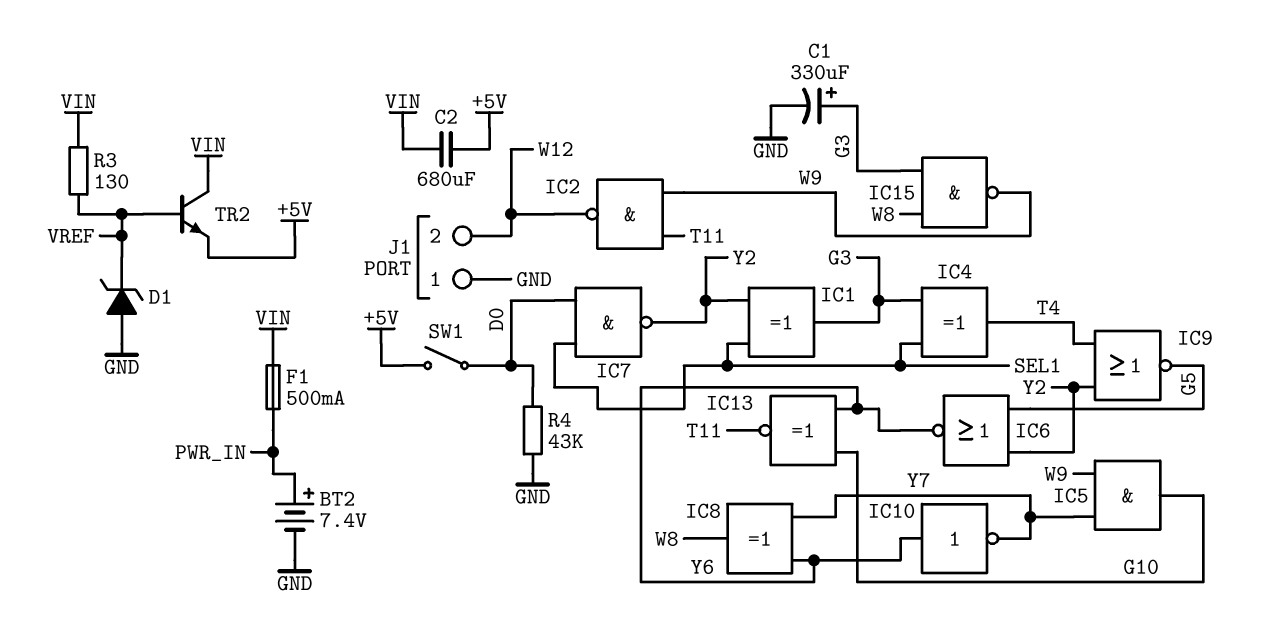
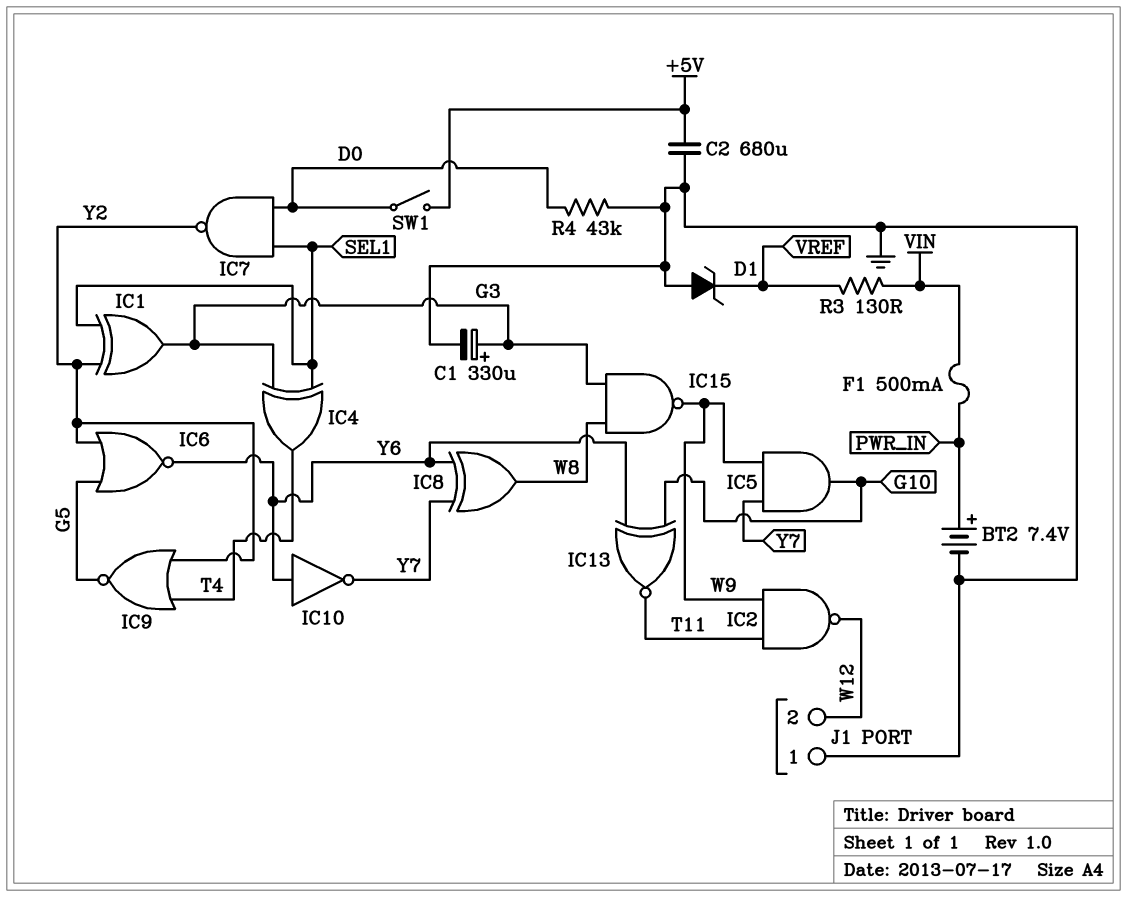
C2: 680uF (+5V, VIN) -> 680uF (+5V, GND)
TR2: NPN (B VREF, C VIN, E +5V) -> none

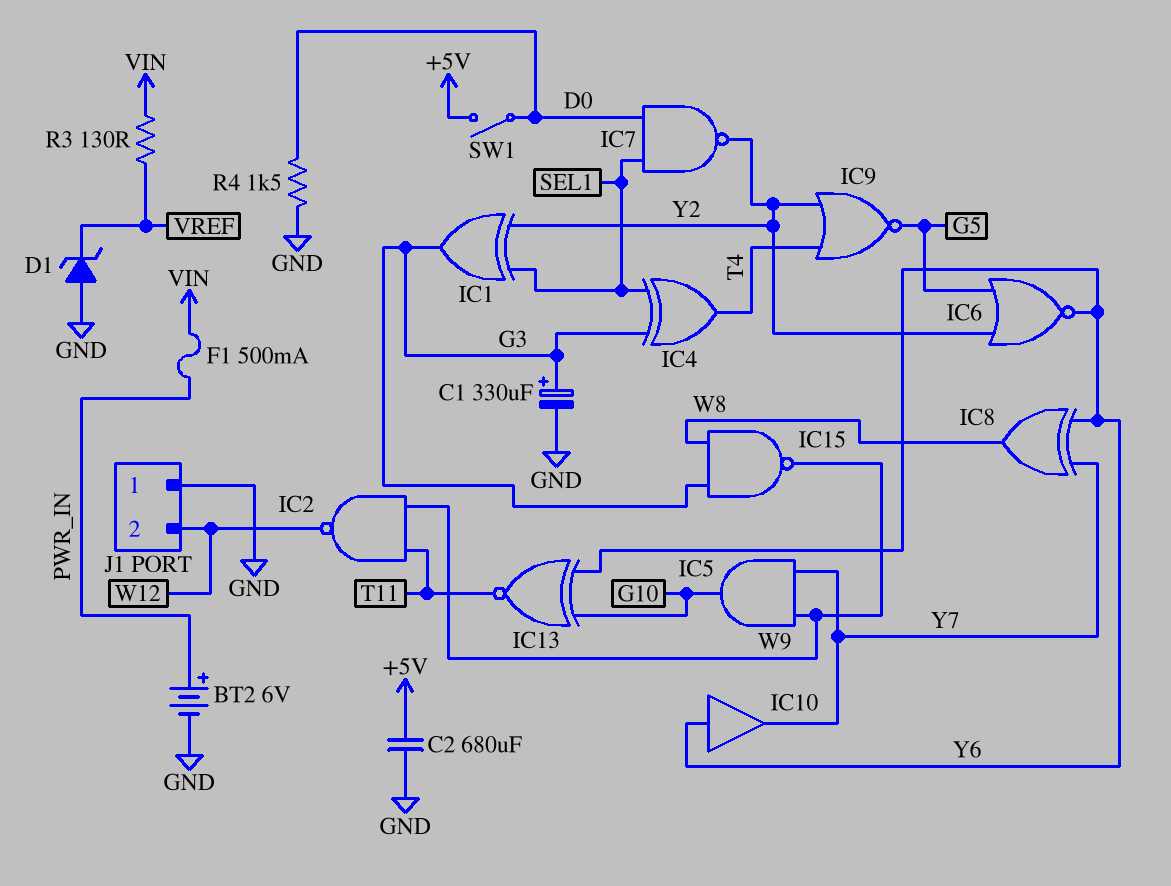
BT2: 7.4V (plus PWR_IN, minus GND) -> 6V (plus PWR_IN, minus GND)
IC10: NOT (in Y6, out Y7) -> buffer (in Y6, out Y7)
R4: 43k (D0, GND) -> 1.5k (D0, GND)

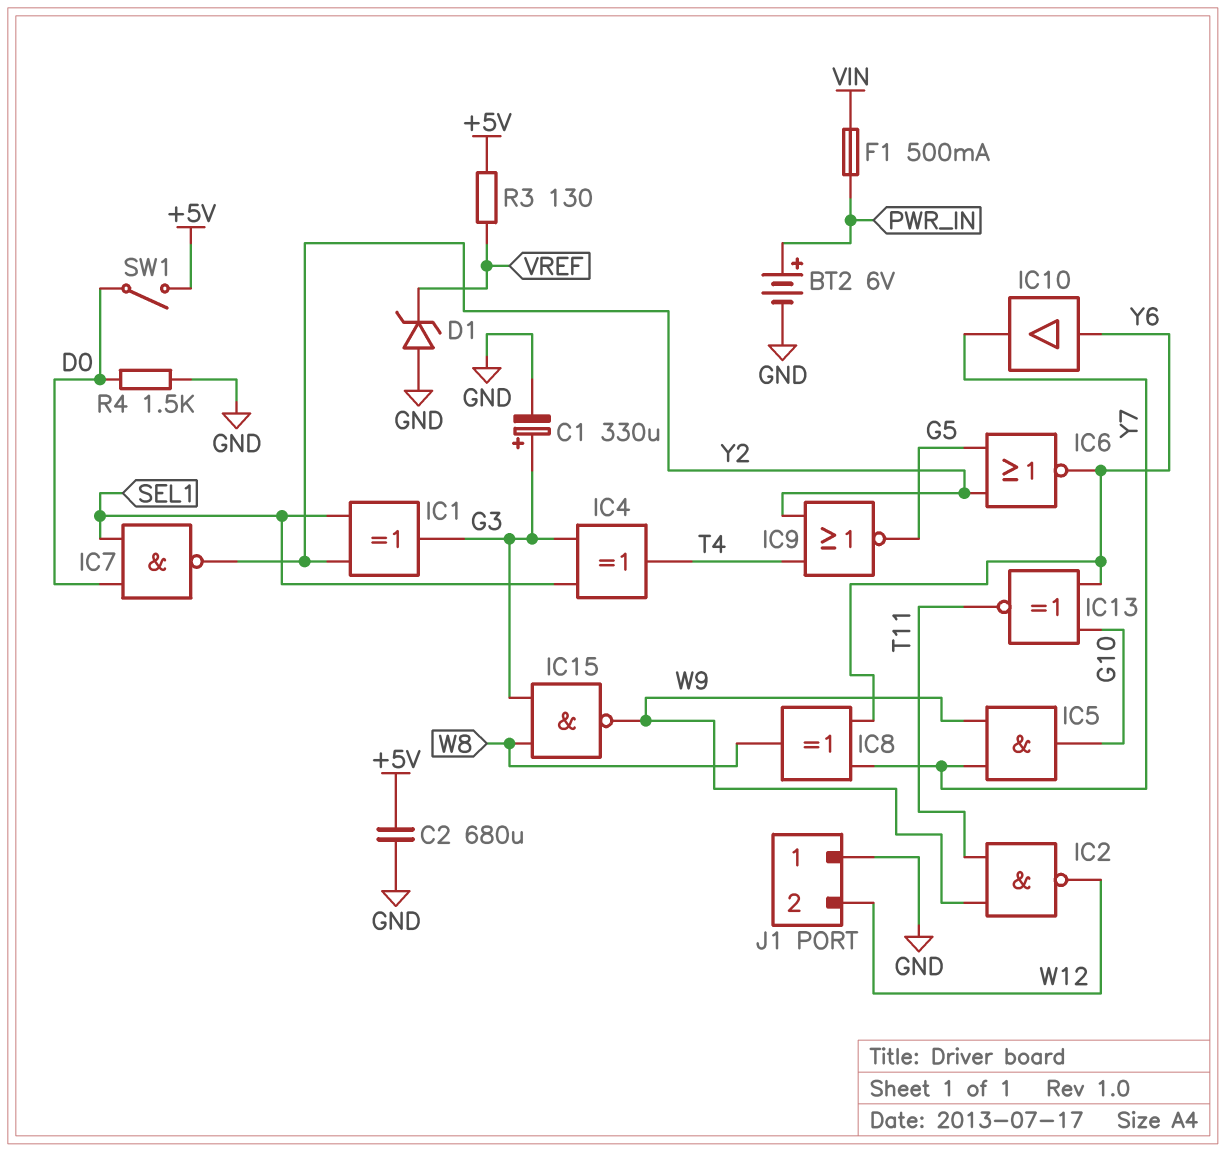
R3: 130 (VIN, VREF) -> 130 (+5V, VREF)

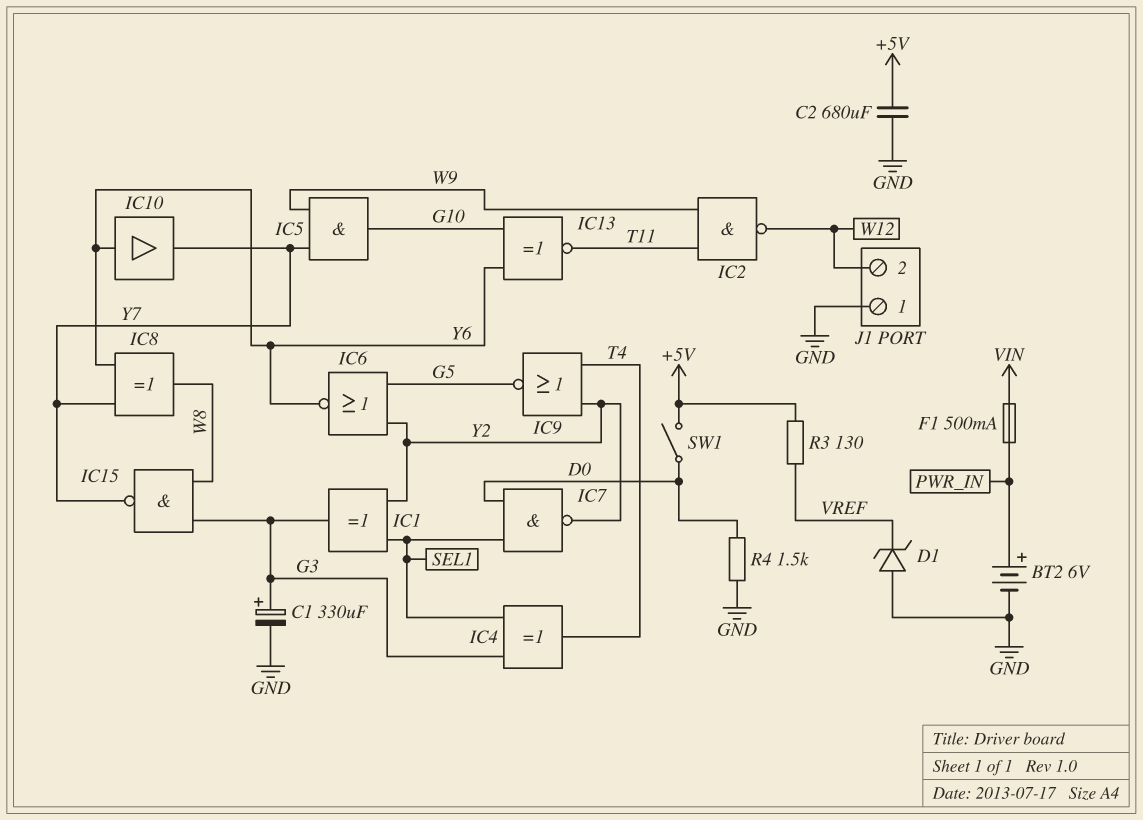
IC15: NAND (in G3, in W8, out W9) -> NAND (in G3, in W8, out Y7)

